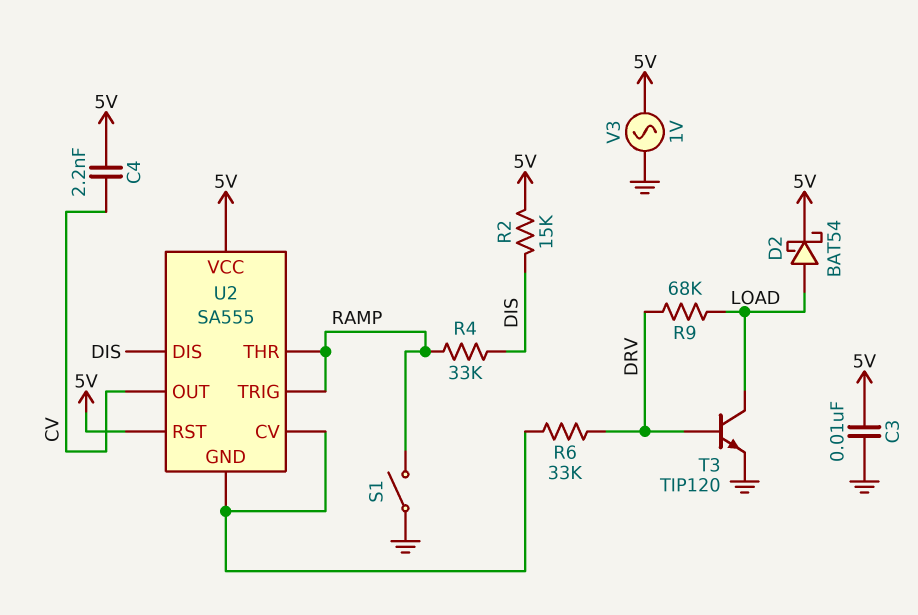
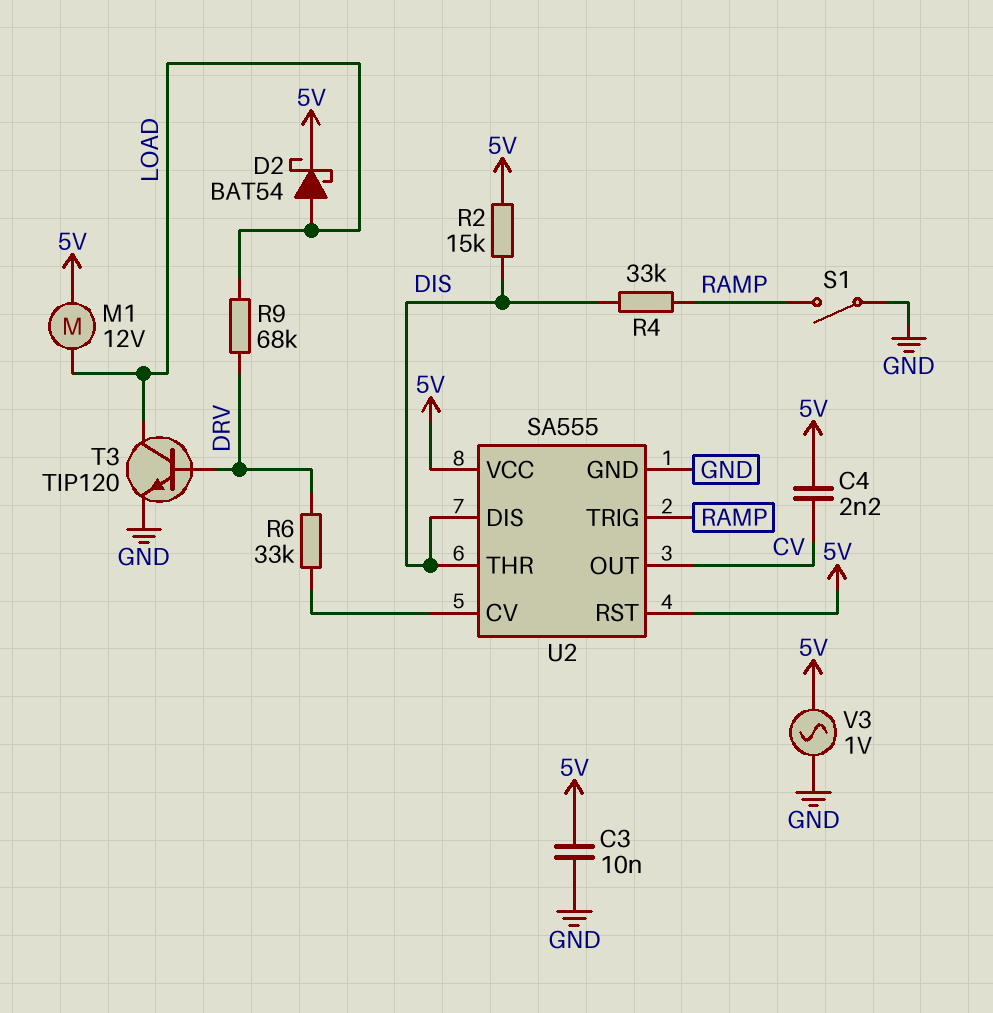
M1: none -> motor 12V (5V, LOAD)
U2 pin GND: U2/CV -> GND
U2 pin THR: RAMP -> DIS

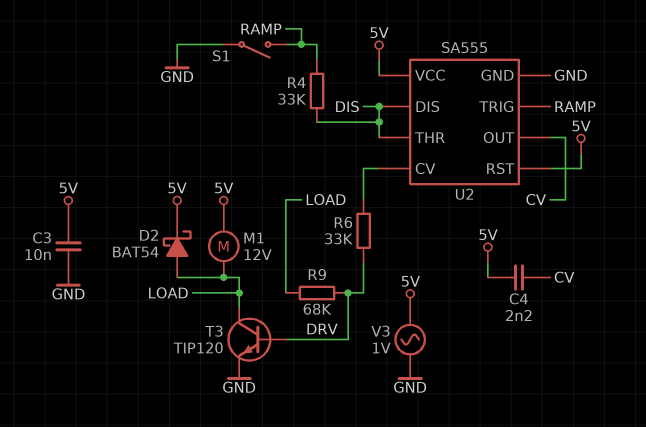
R2: 15k (5V, DIS) -> none

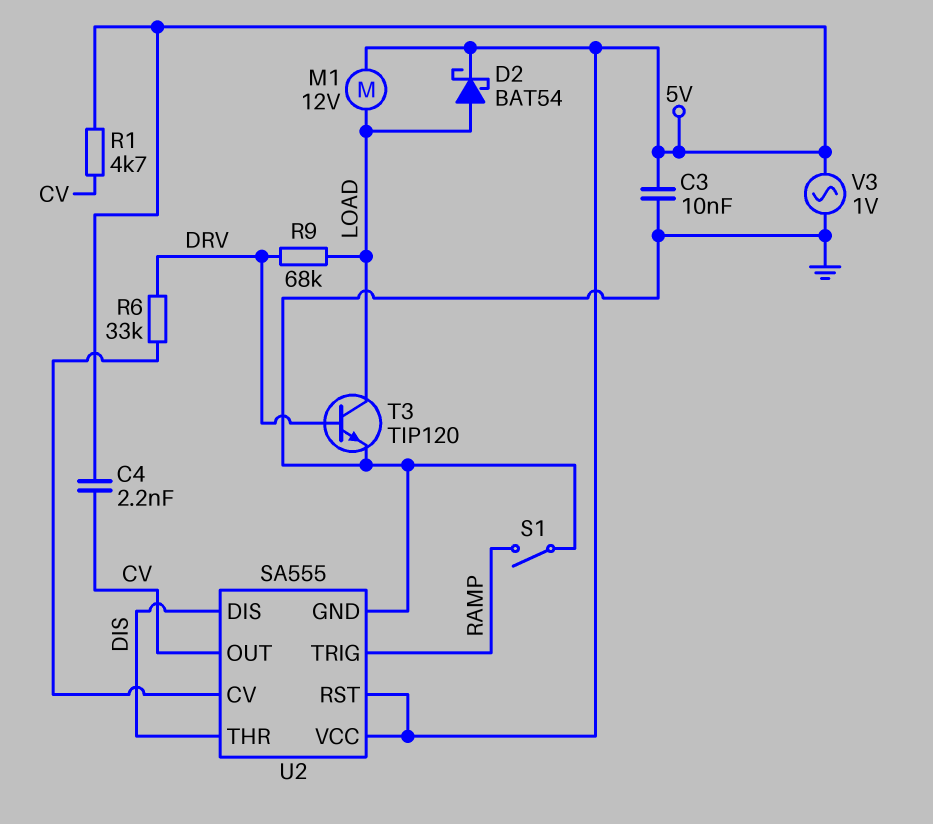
R1: none -> 4.7k (5V, CV)
R4: 33k (DIS, RAMP) -> none

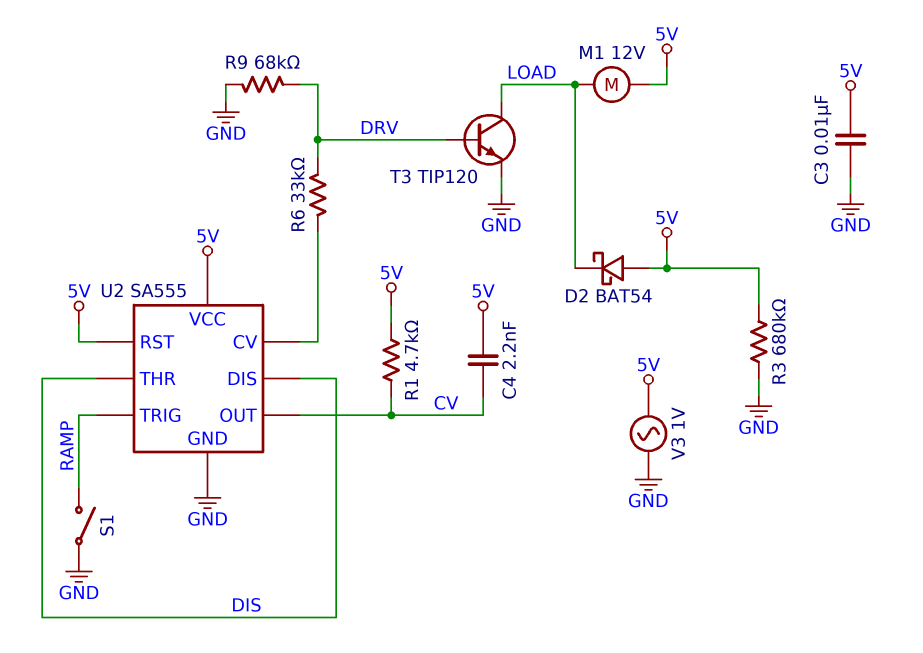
D2: schottky BAT54 (A LOAD, K 5V) -> schottky BAT54 (A 5V, K LOAD)
R3: none -> 680k (5V, GND)
R9: 68k (DRV, LOAD) -> 68k (DRV, GND)

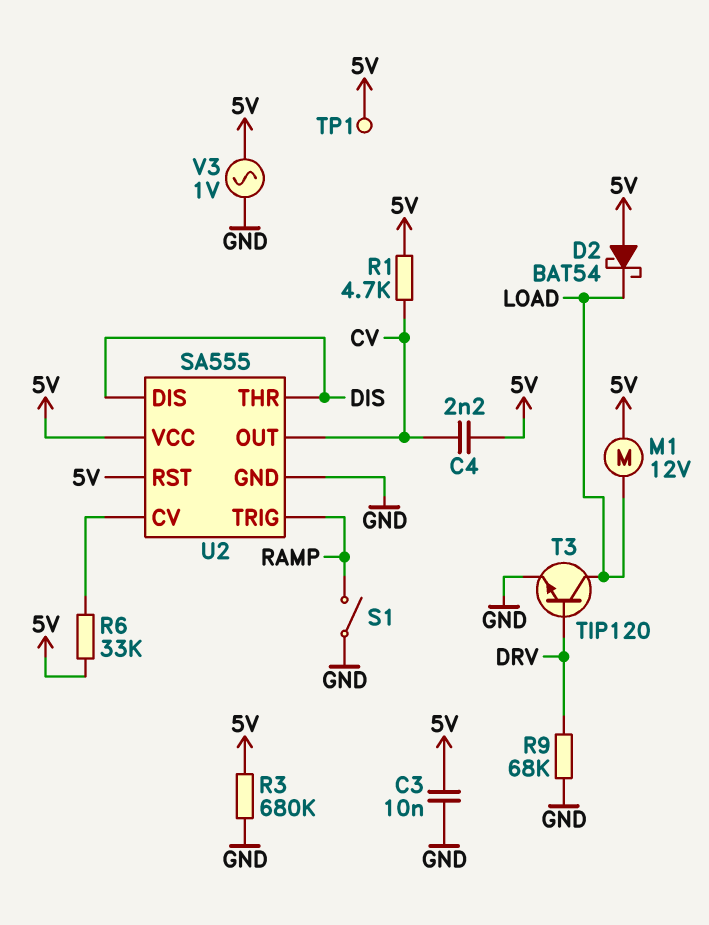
R6: 33k (DRV, U2/CV) -> 33k (5V, U2/CV)
TP1: none -> test point (5V)

